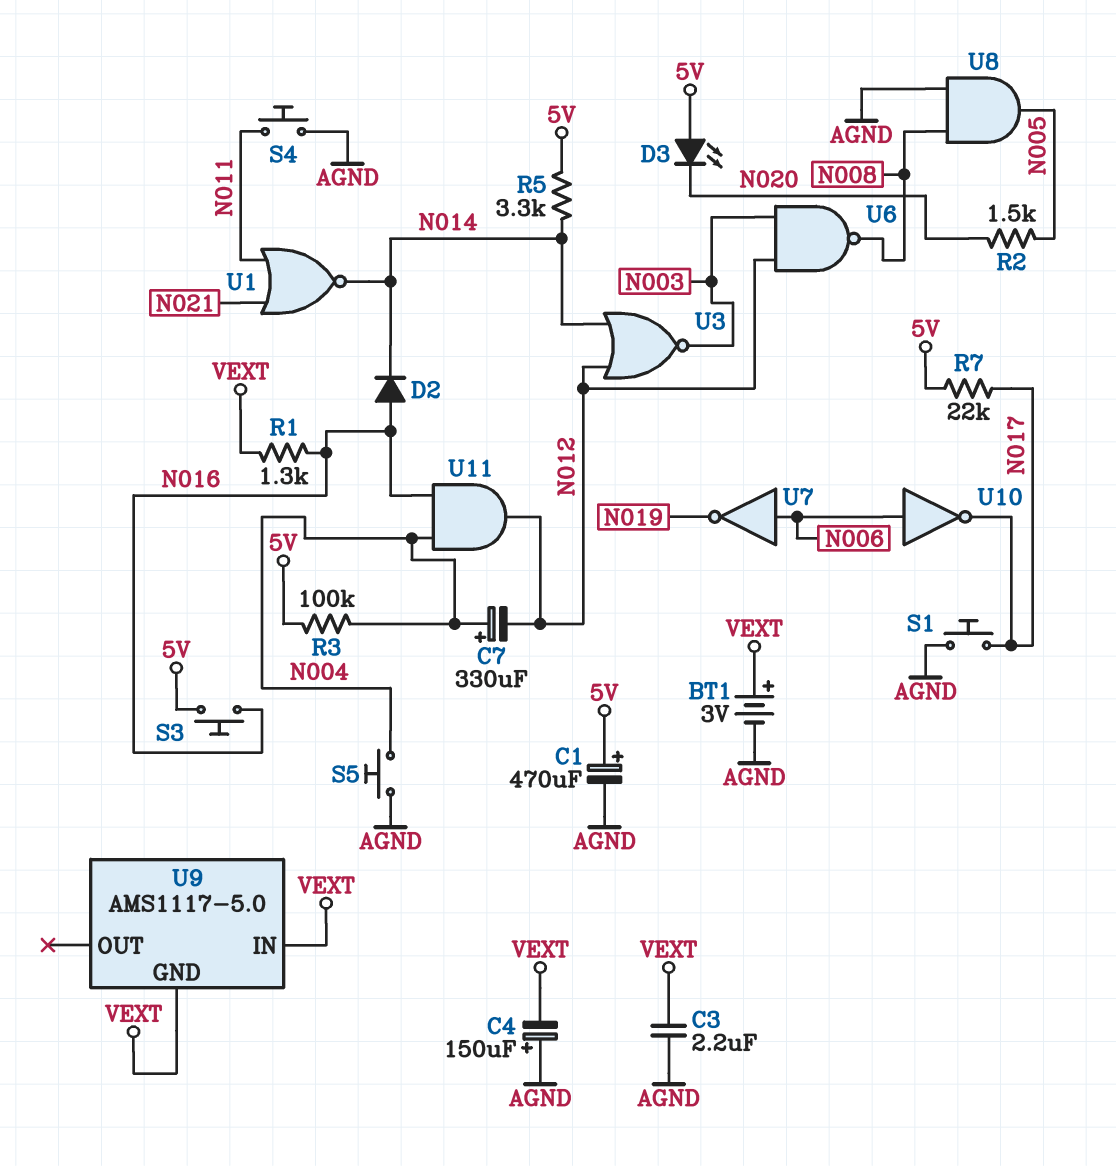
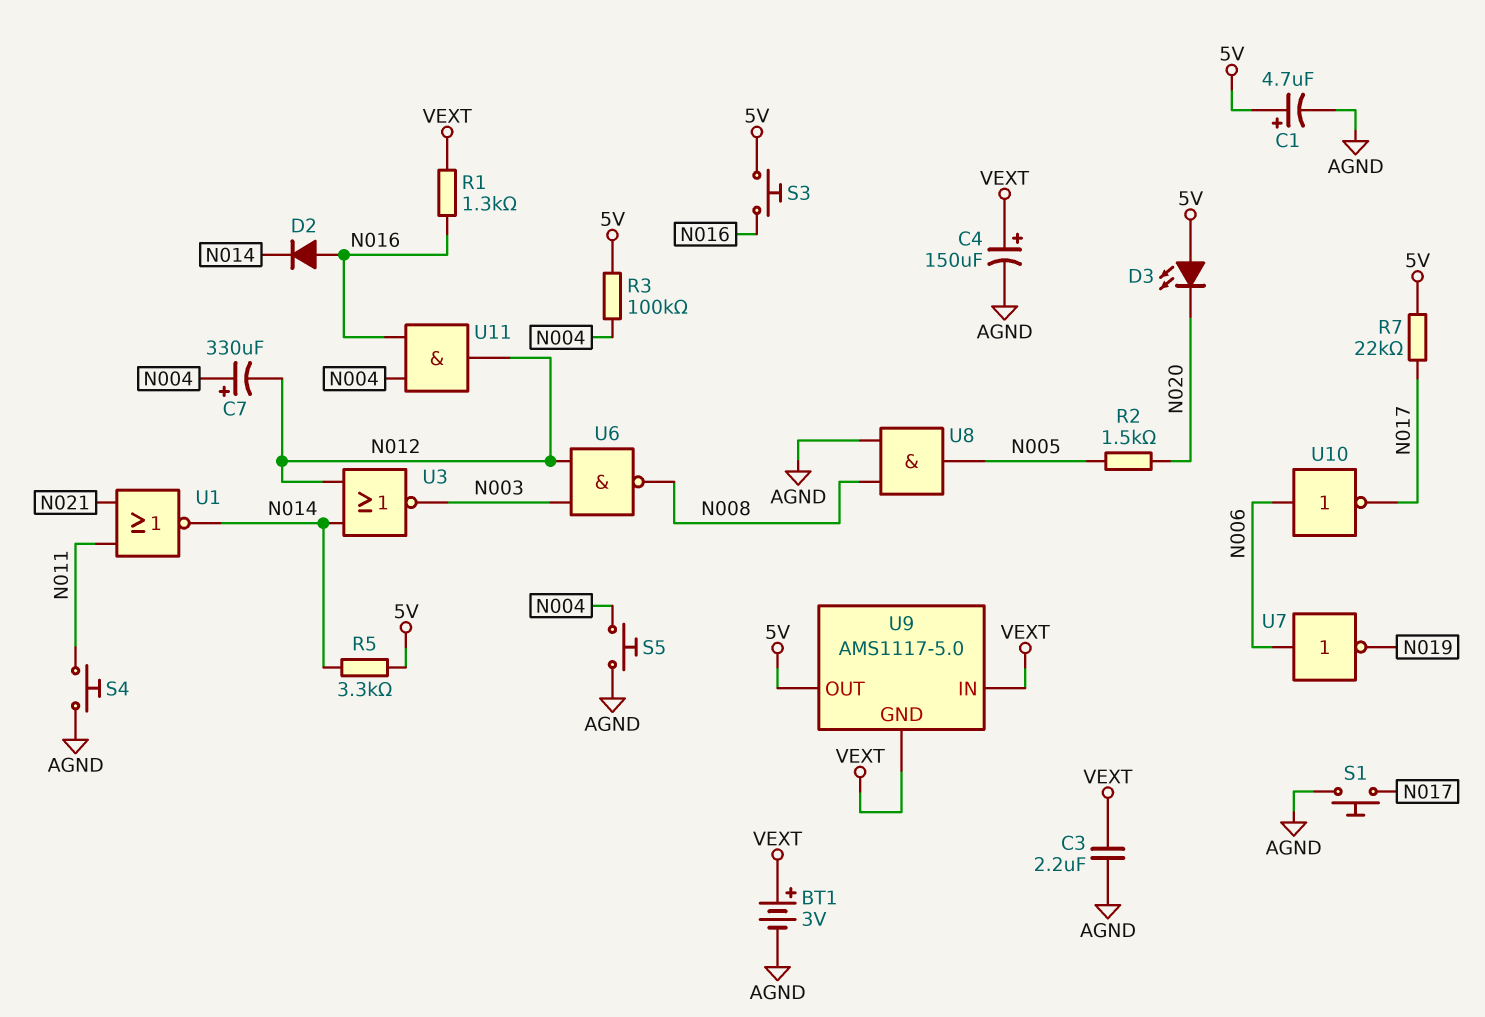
C1: 470uF (plus 5V, minus AGND) -> 4.7uF (plus 5V, minus AGND)
C4: 150uF (plus AGND, minus VEXT) -> 150uF (plus VEXT, minus AGND)
U9 pin OUT: none -> 5V

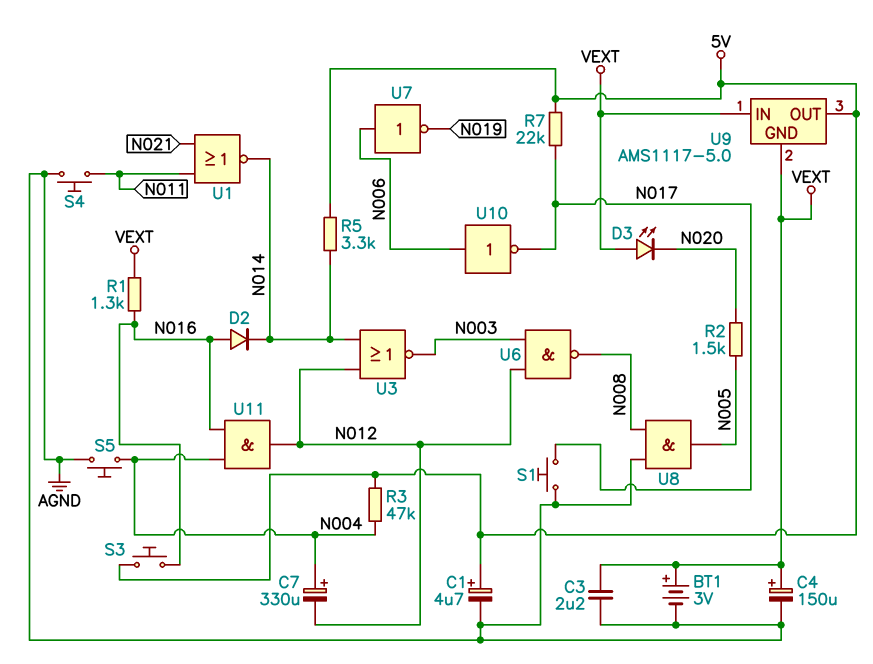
D3: LED (A 5V, K N020) -> LED (A VEXT, K N020)
R3: 100k (5V, N004) -> 47k (5V, N004)

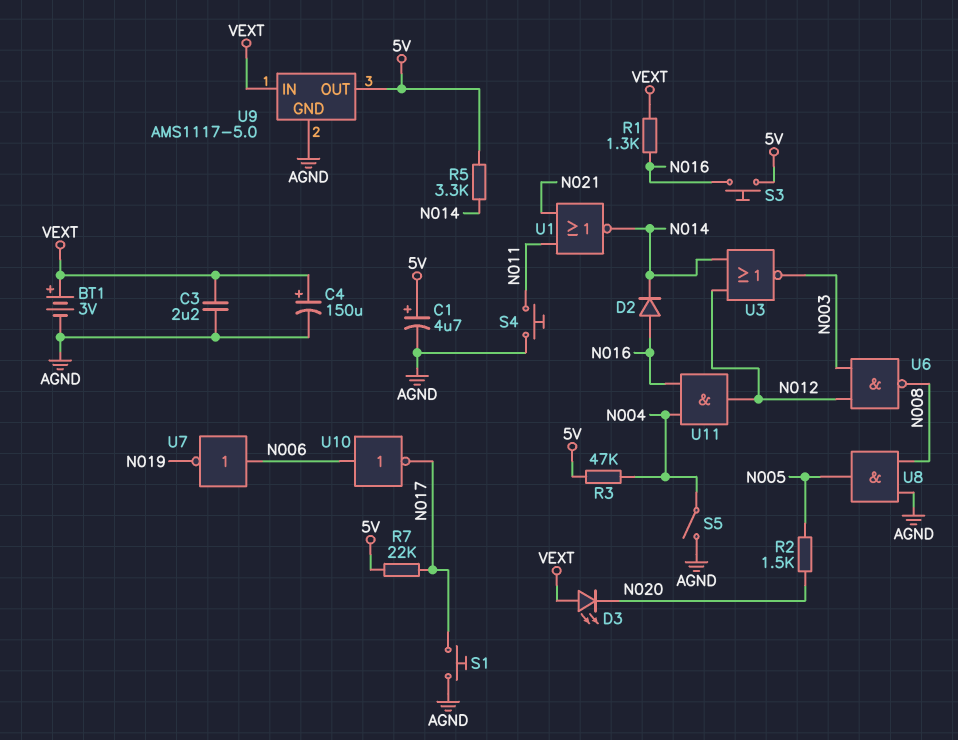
C7: 330uF (plus N004, minus N012) -> none
S5: button (AGND, N004) -> switch (AGND, N004)
U9 pin GND: VEXT -> AGND

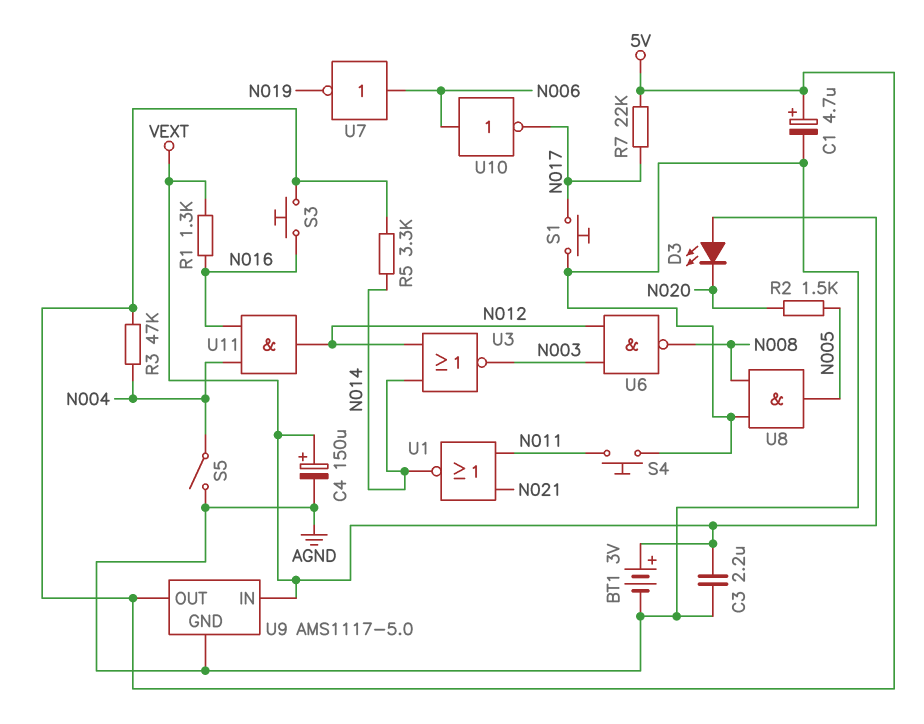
D2: diode (A N016, K N014) -> none

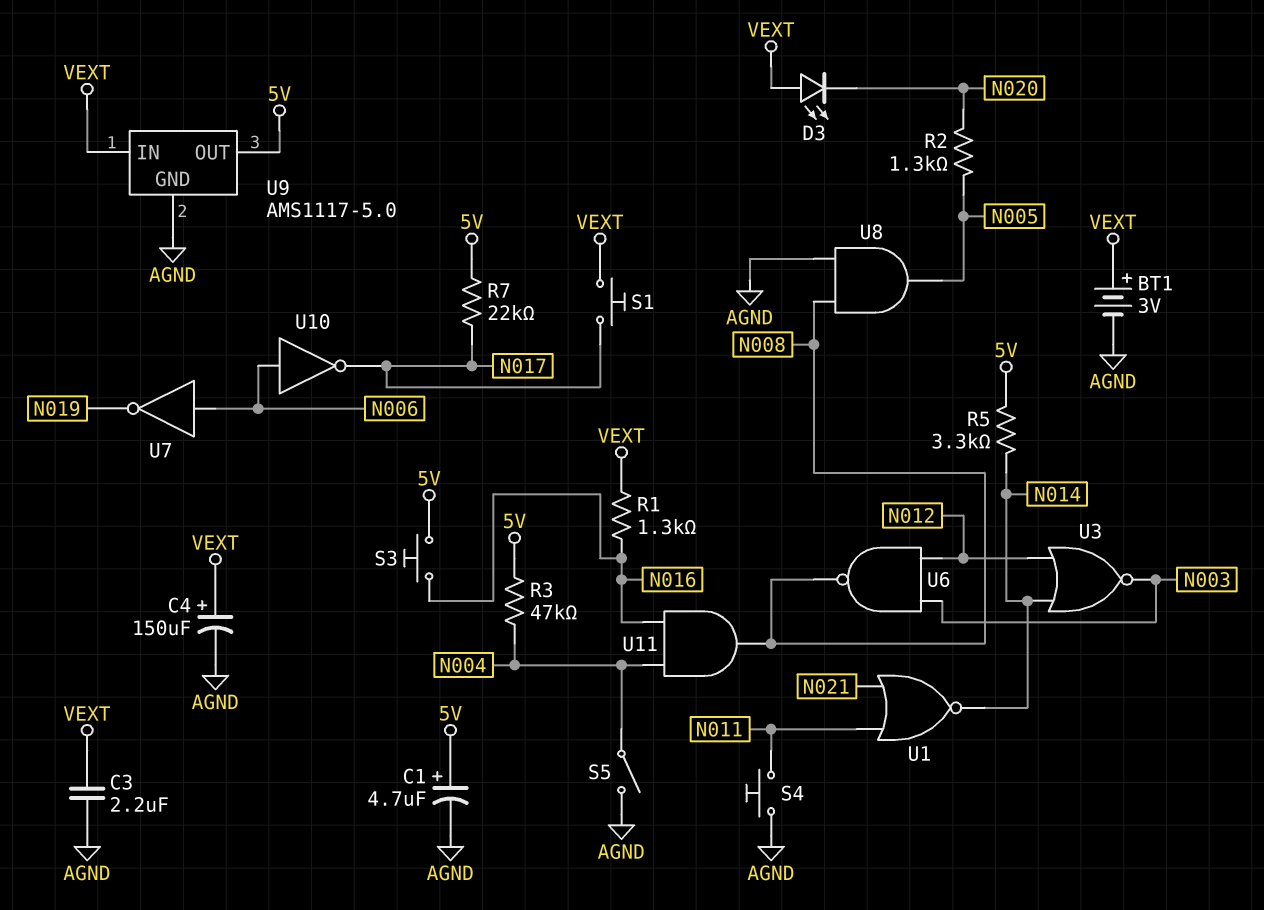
R2: 1.5k (N005, N020) -> 1.3k (N005, N020)
S1: button (AGND, N017) -> button (N017, VEXT)
U11: AND (in N004, in N016, out N012) -> AND (in N004, in N016, out N008)

